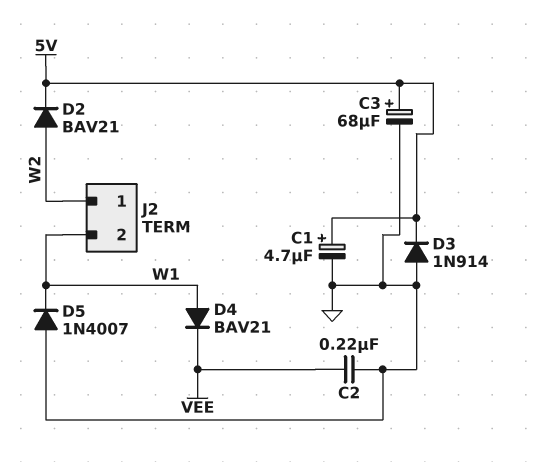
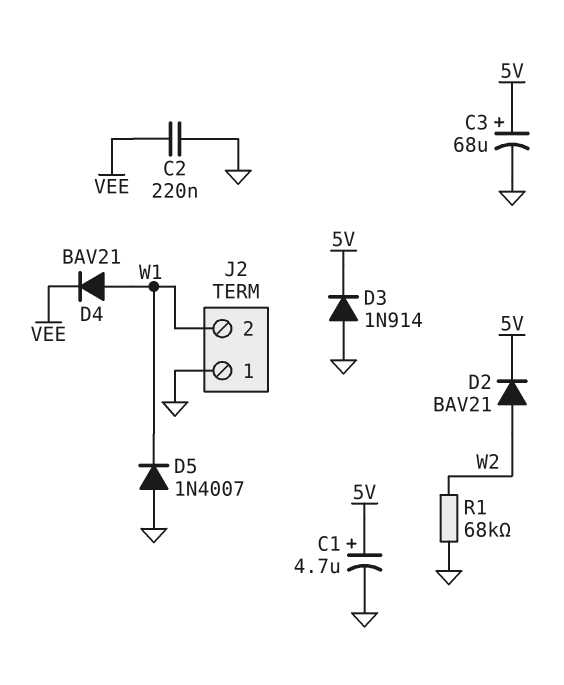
J2 pin 1: W2 -> GND
R1: none -> 68k (GND, W2)

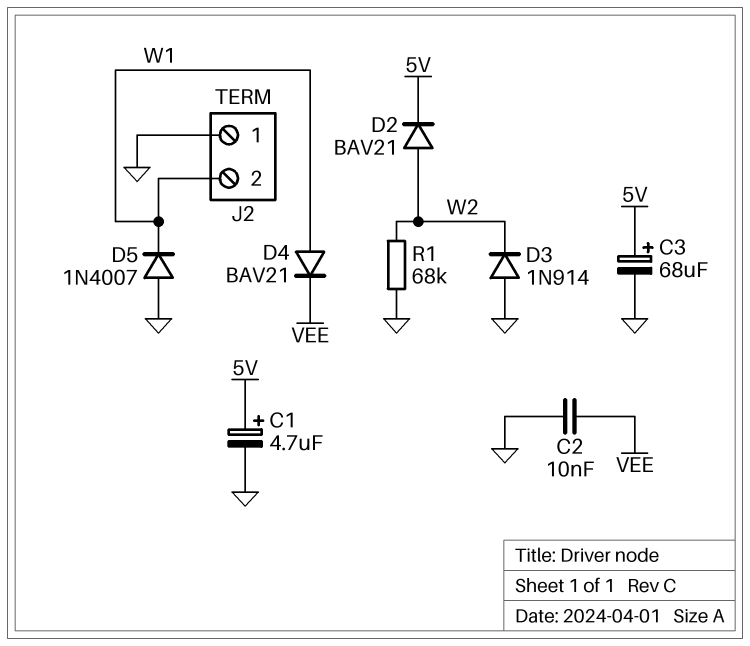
C2: 220nF (GND, VEE) -> 10nF (GND, VEE)
D3: diode 1N914 (A GND, K 5V) -> diode 1N914 (A GND, K W2)

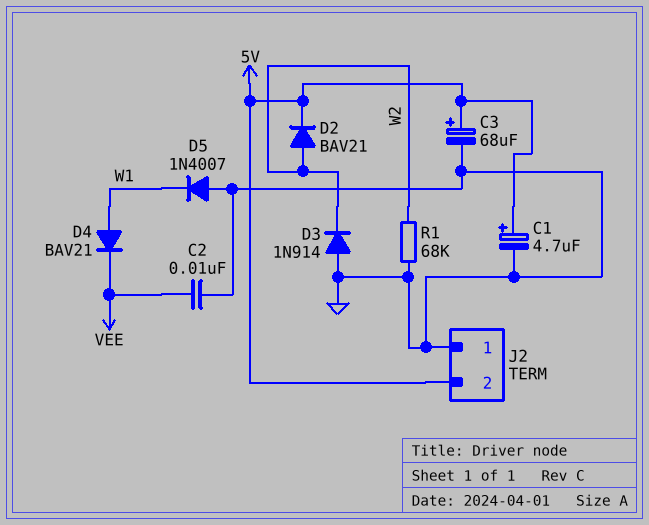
J2 pin 2: W1 -> 5V

